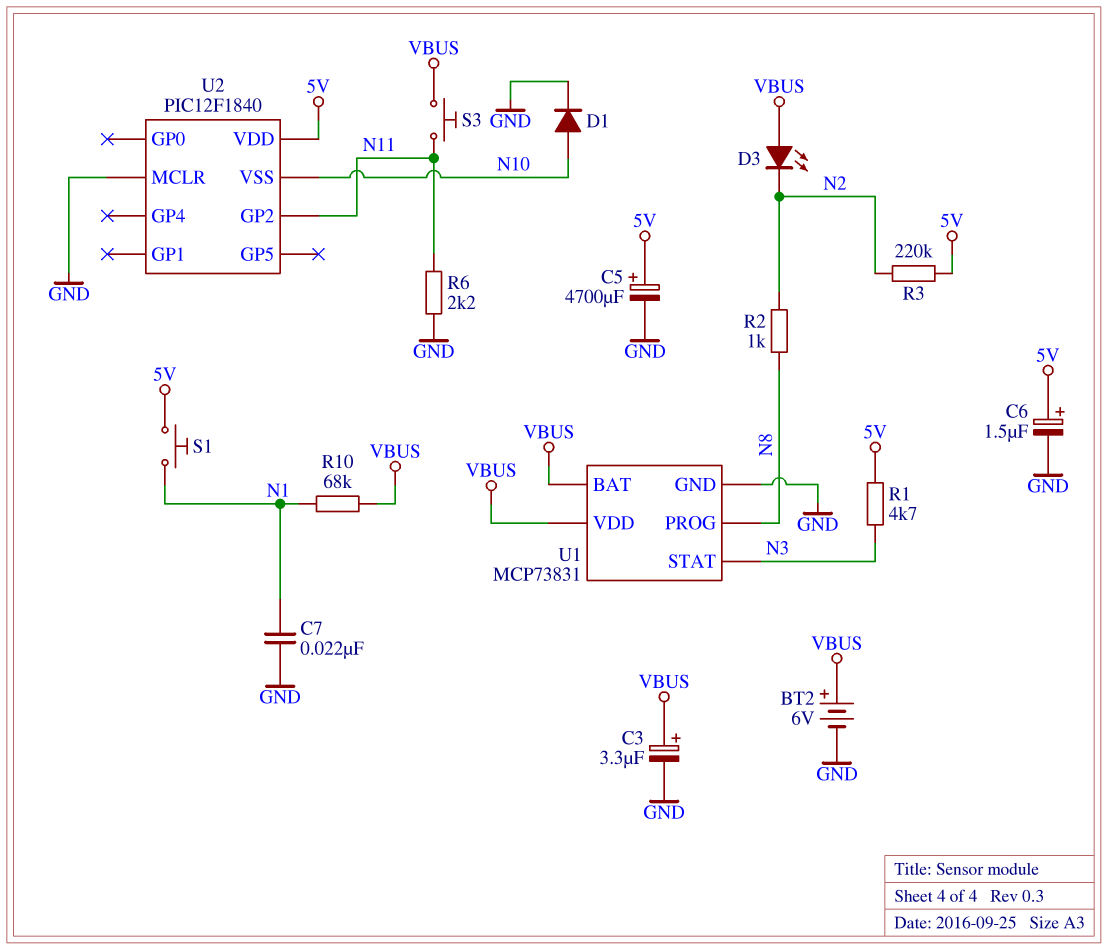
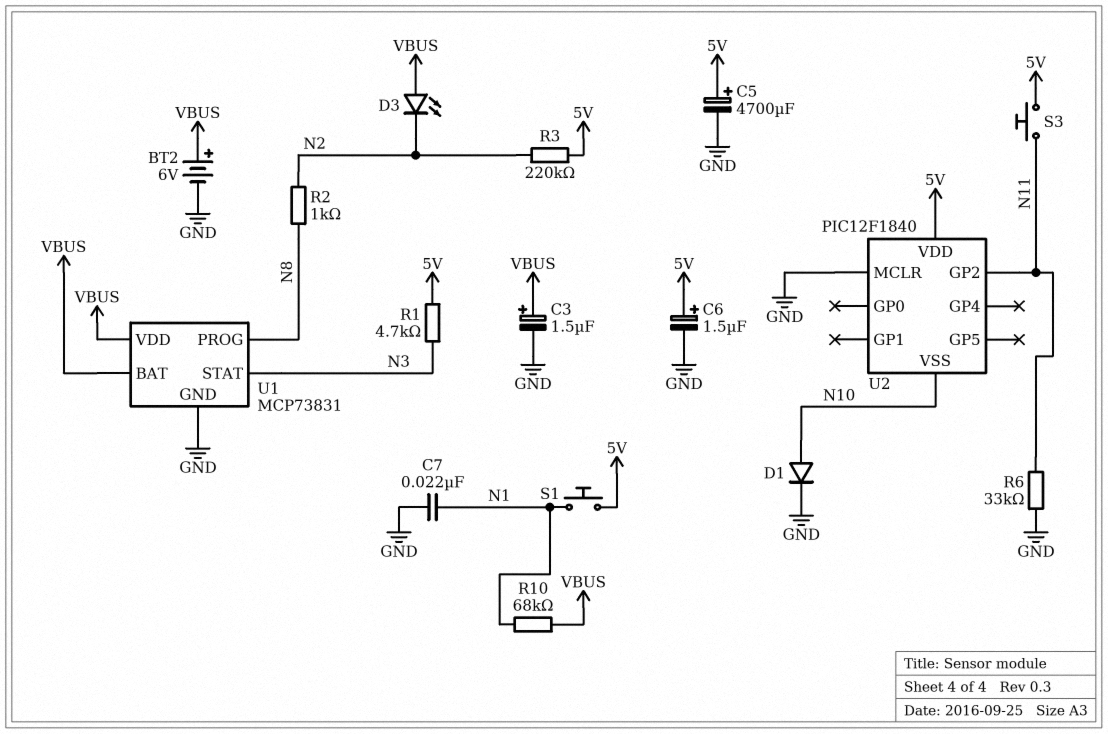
C3: 3.3uF (plus VBUS, minus GND) -> 1.5uF (plus VBUS, minus GND)
R6: 2.2k (GND, N11) -> 33k (GND, N11)
S3: button (N11, VBUS) -> button (5V, N11)

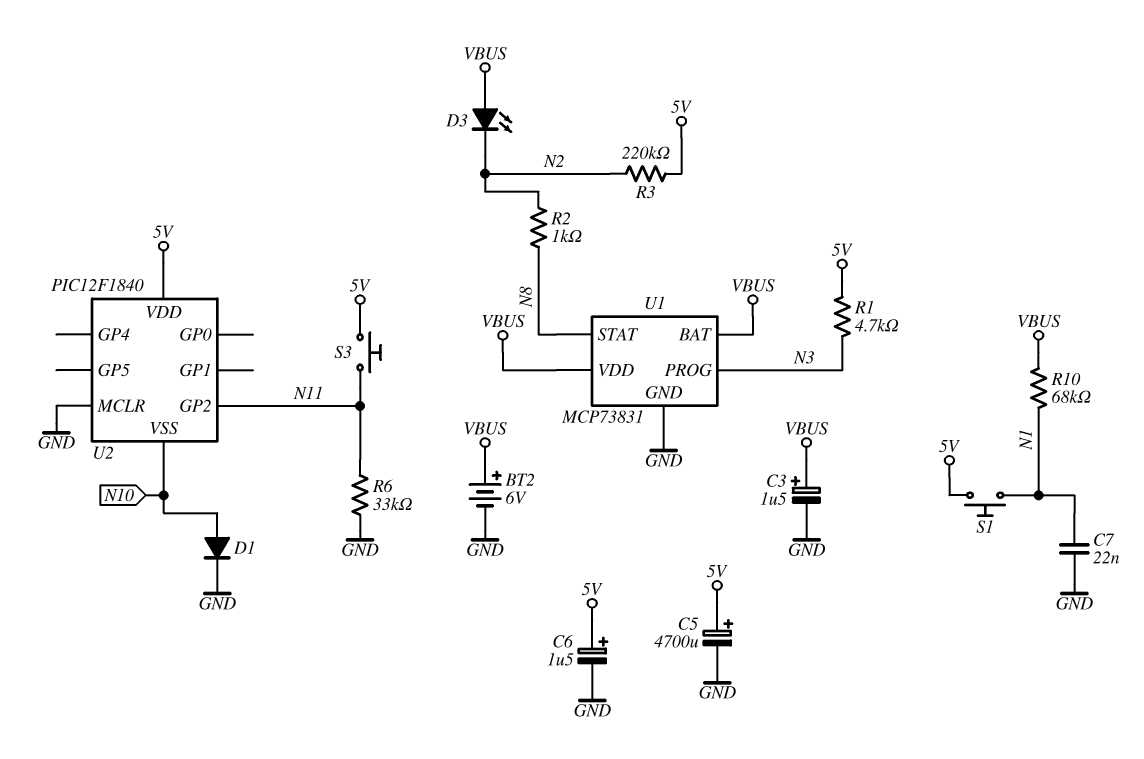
U1 pin PROG: N8 -> N3
U1 pin STAT: N3 -> N8

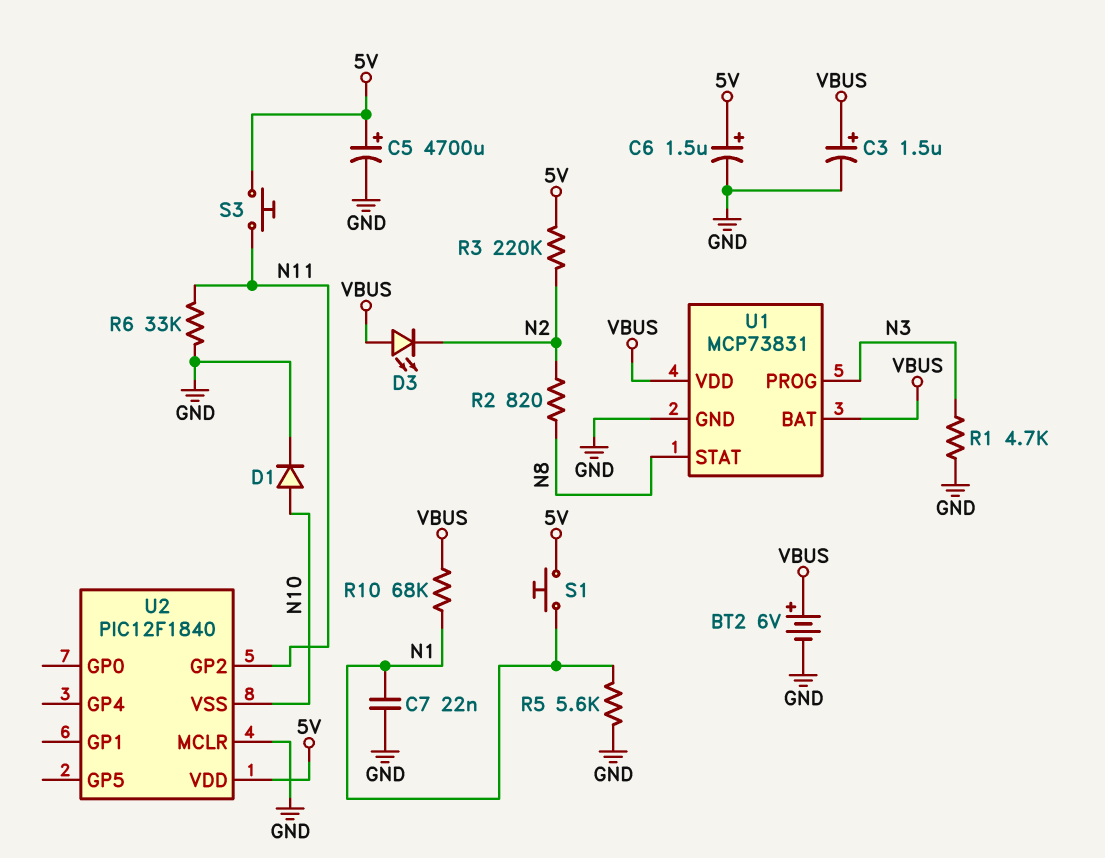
R1: 4.7k (5V, N3) -> 4.7k (GND, N3)
R2: 1k (N2, N8) -> 820 (N2, N8)
R5: none -> 5.6k (GND, N1)

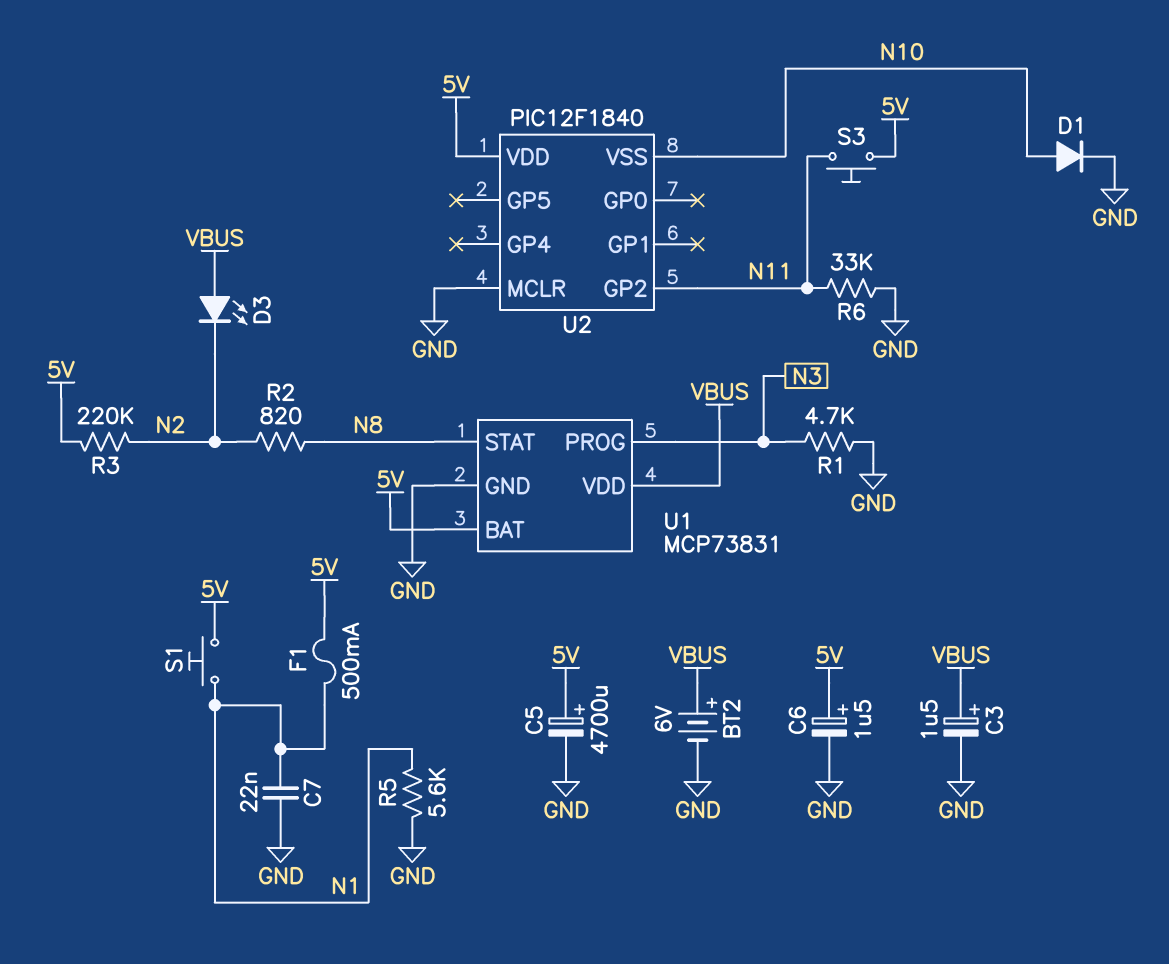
F1: none -> 500mA (5V, N1)
R10: 68k (N1, VBUS) -> none
U1 pin BAT: VBUS -> 5V

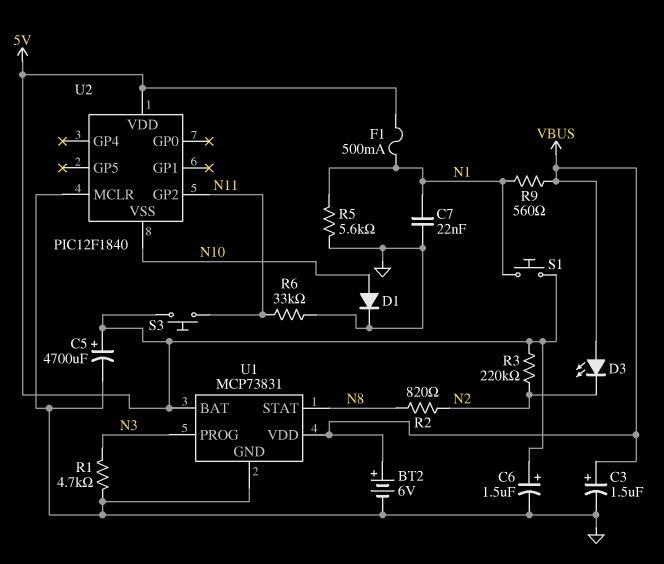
R9: none -> 560 (N1, VBUS)

